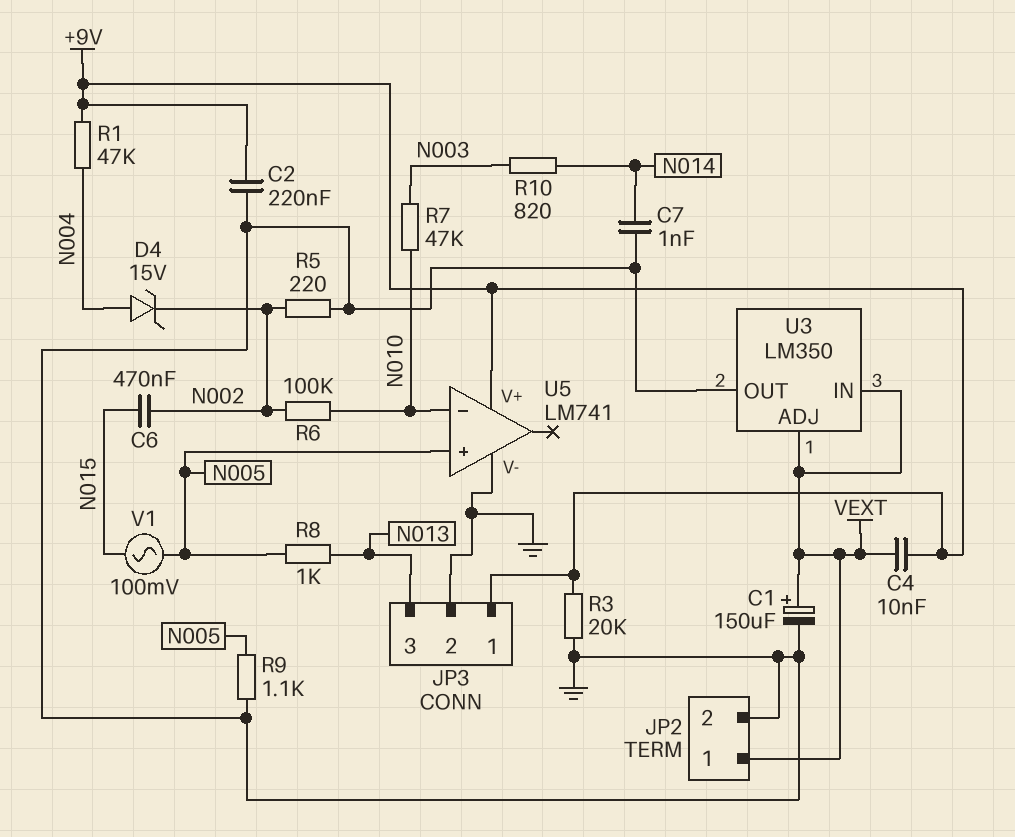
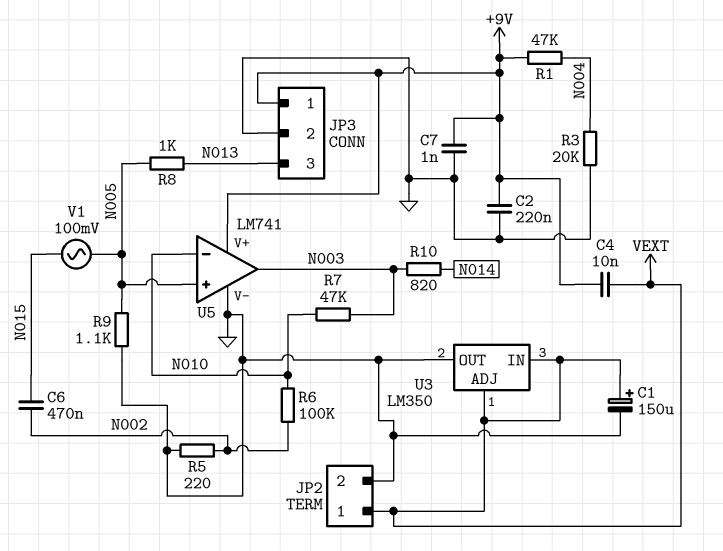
C7: 1nF (GND, N014) -> 1nF (+9V, GND)
D4: zener 15V (A N004, K N002) -> none
R3: 20k (+9V, GND) -> 20k (GND, N004)
U5 pin out: none -> N003

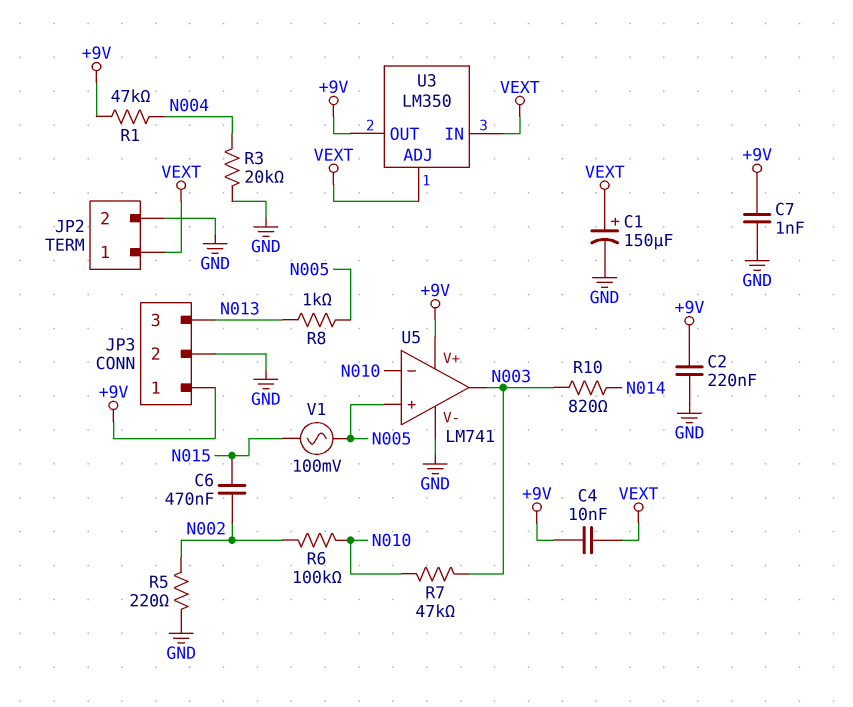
R9: 1.1k (GND, N005) -> none
U3 pin OUT: GND -> +9V

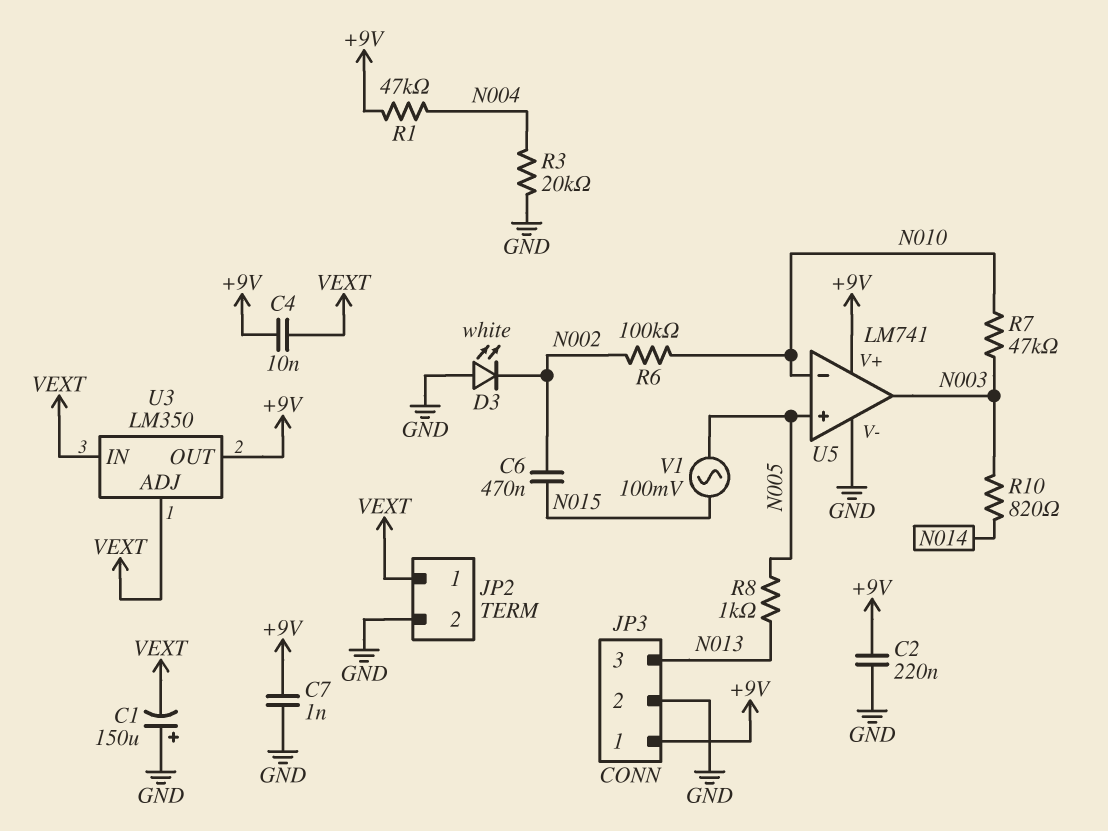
C1: 150uF (plus VEXT, minus GND) -> 150uF (plus GND, minus VEXT)
D3: none -> LED white (A GND, K N002)
R5: 220 (GND, N002) -> none

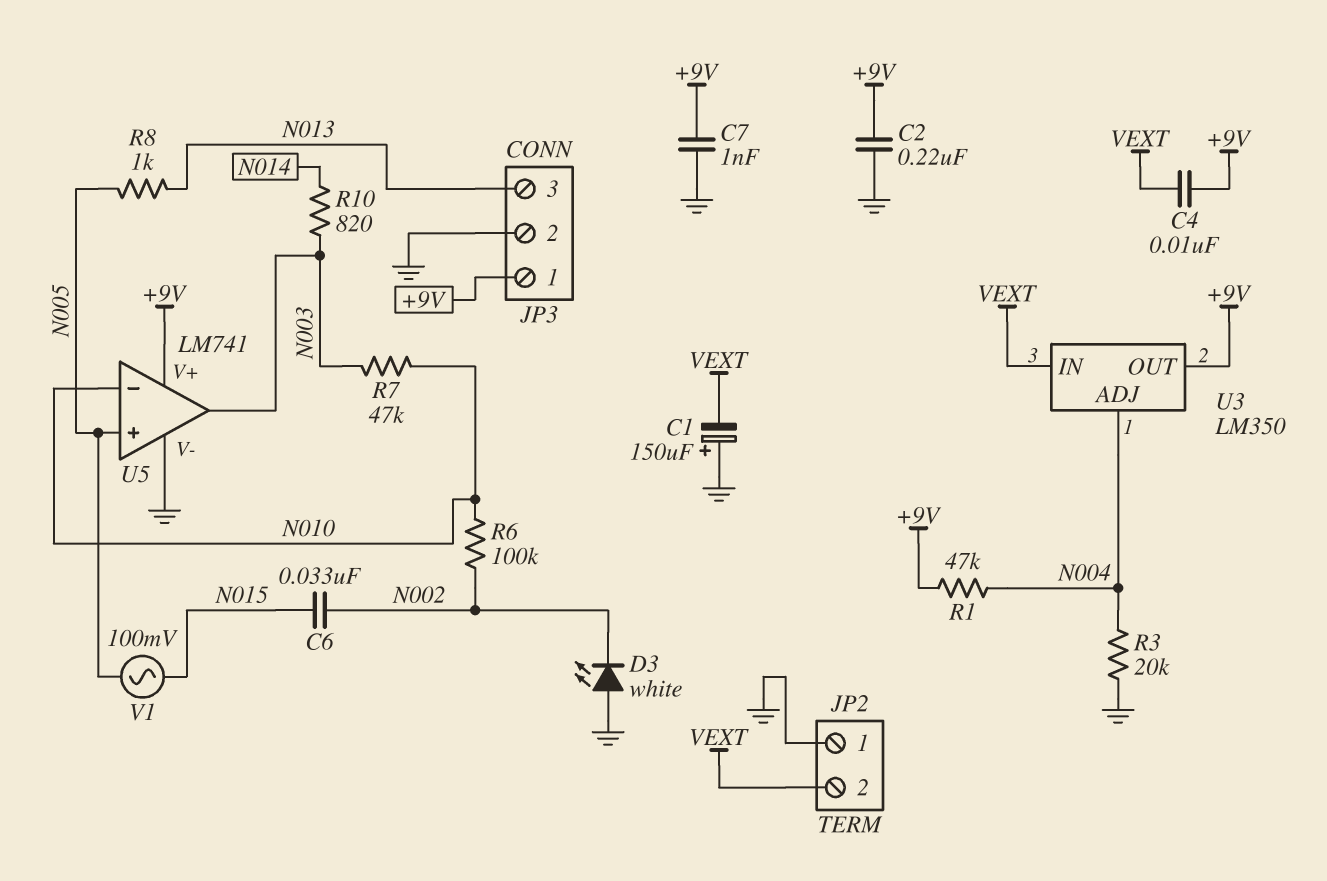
C6: 470nF (N002, N015) -> 33nF (N002, N015)
JP2 pin 1: VEXT -> GND
JP2 pin 2: GND -> VEXT
U3 pin ADJ: VEXT -> N004

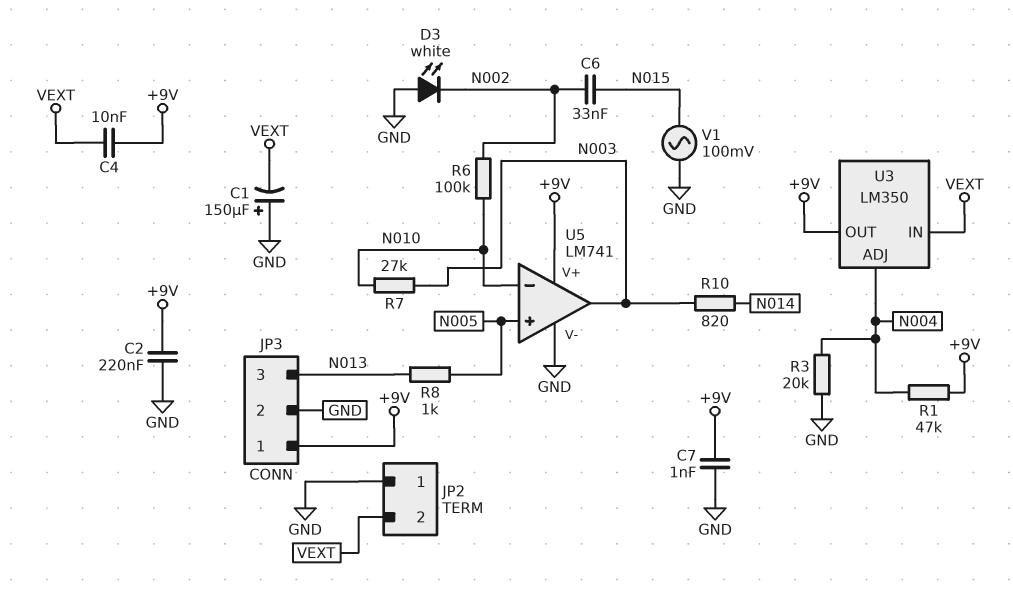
R7: 47k (N003, N010) -> 27k (N003, N010)
V1: AC 100mV (N005, N015) -> AC 100mV (GND, N015)

